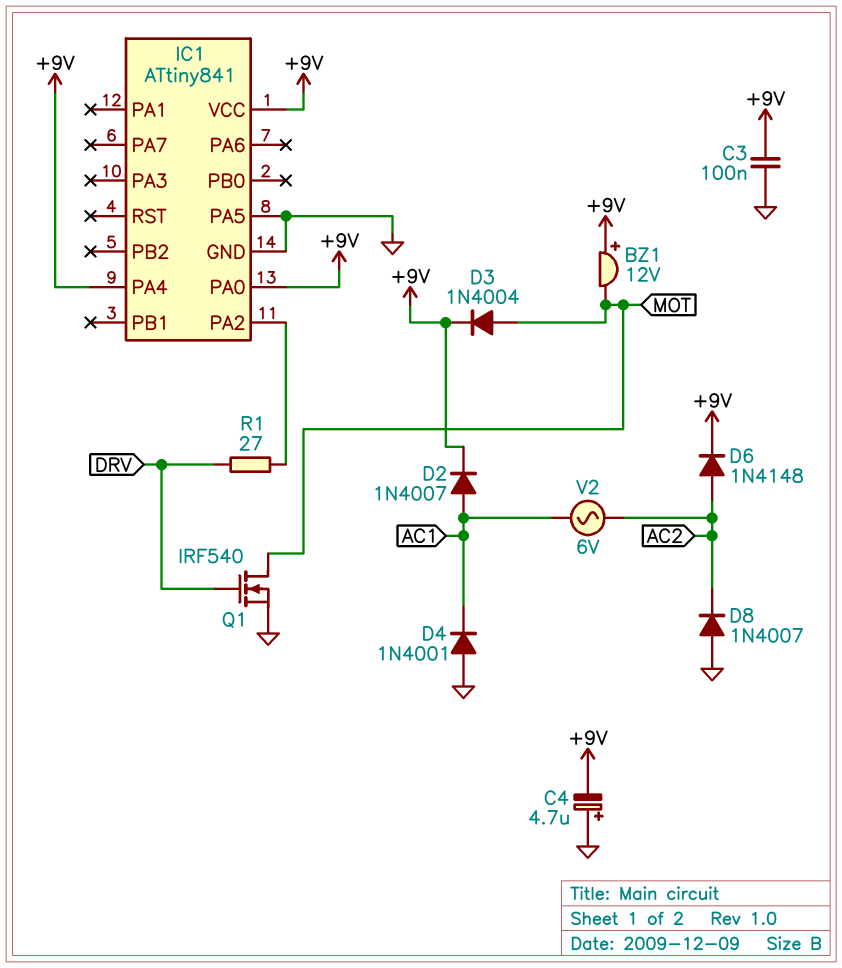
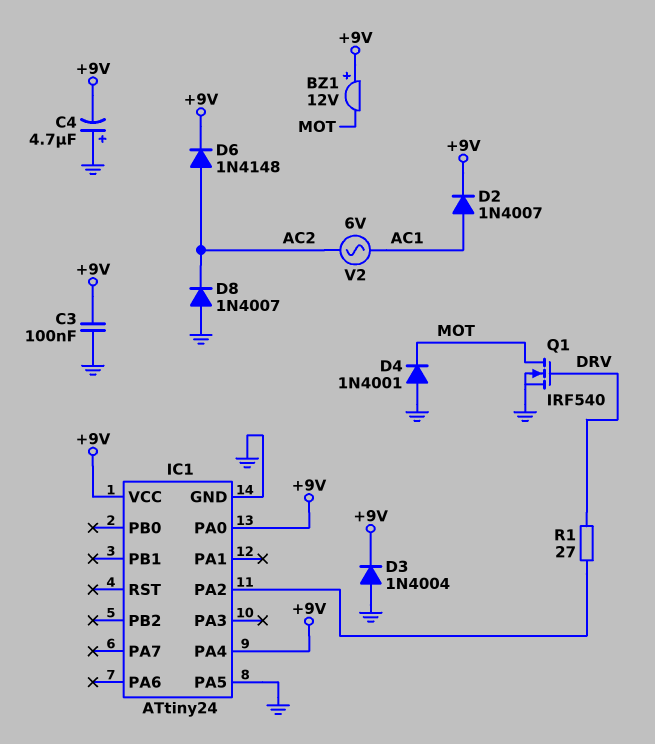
D3: diode 1N4004 (A MOT, K +9V) -> diode 1N4004 (A GND, K +9V)
D4: diode 1N4001 (A GND, K AC1) -> diode 1N4001 (A GND, K MOT)
IC1: ATtiny841 -> ATtiny24

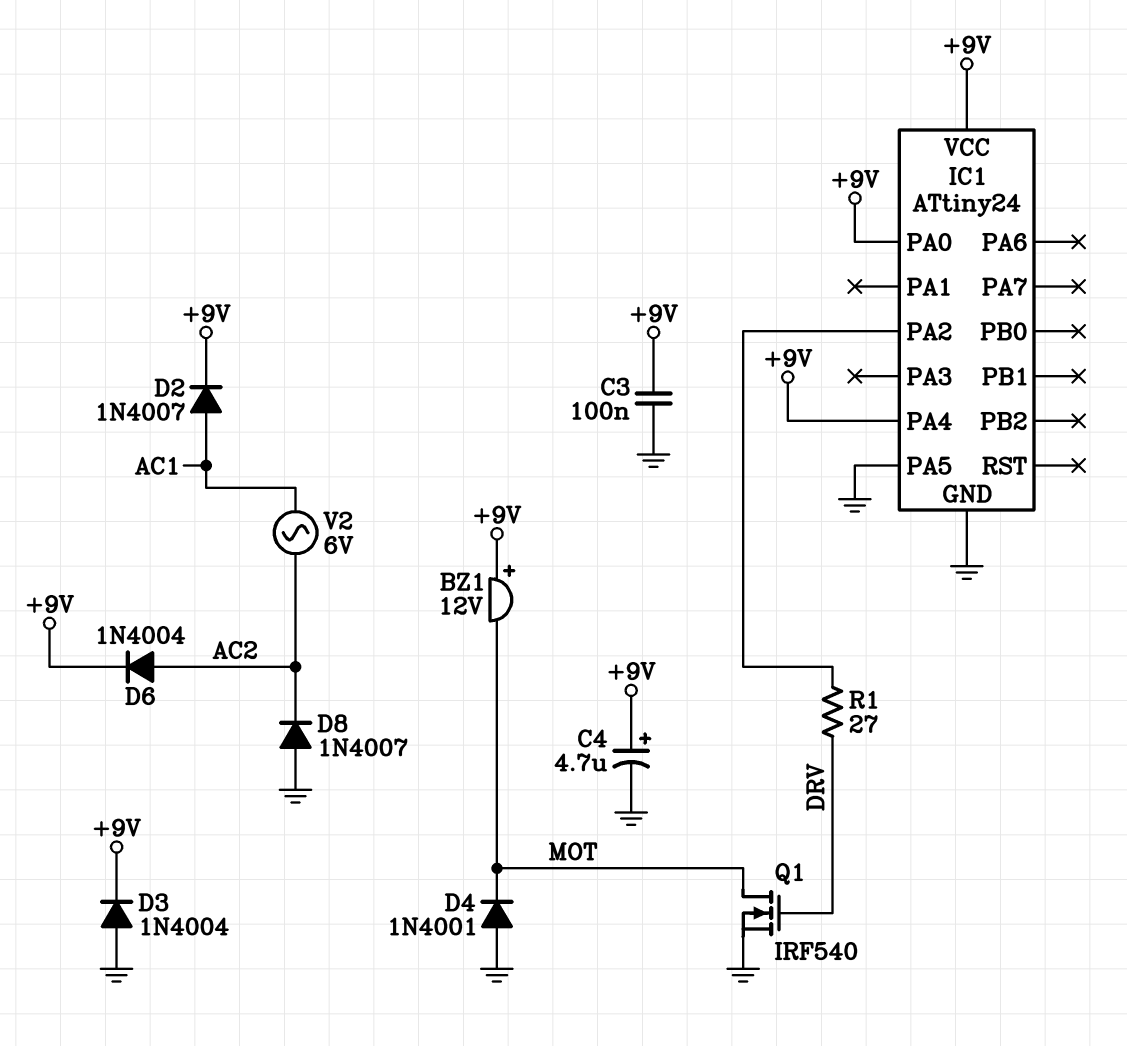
C4: 4.7uF (plus GND, minus +9V) -> 4.7uF (plus +9V, minus GND)
D6: diode 1N4148 (A AC2, K +9V) -> diode 1N4004 (A AC2, K +9V)

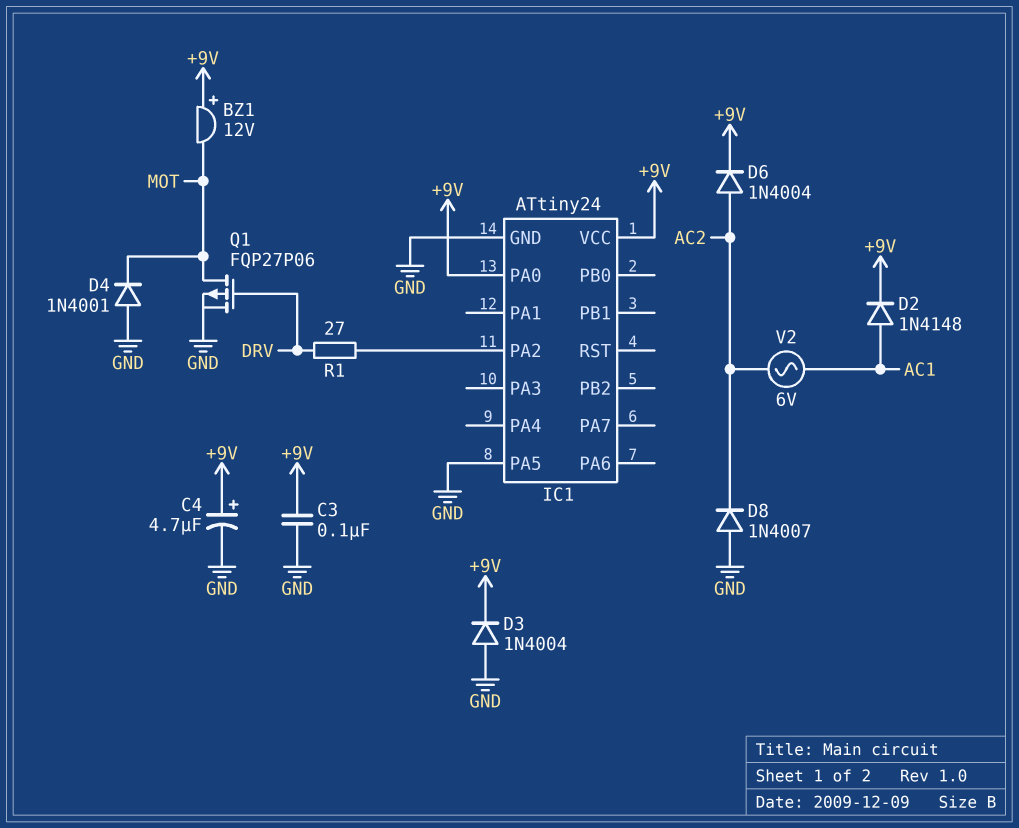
D2: diode 1N4007 (A AC1, K +9V) -> diode 1N4148 (A AC1, K +9V)
IC1 pin PA4: +9V -> none
Q1: NMOS IRF540 (G DRV, D MOT, S GND) -> PMOS FQP27P06 (G DRV, D MOT, S GND)

